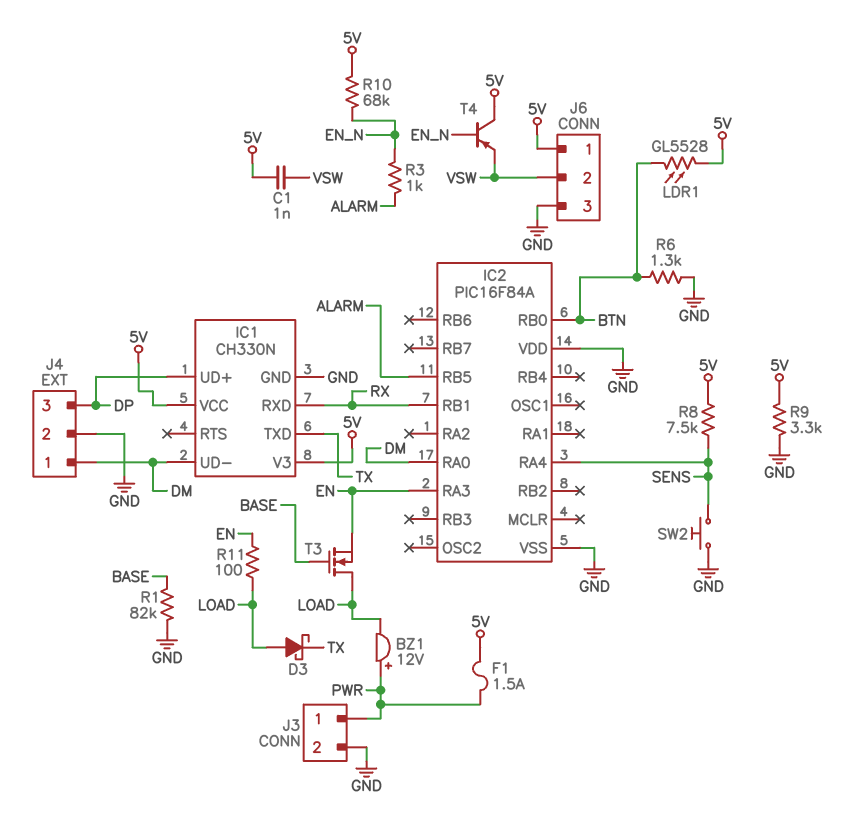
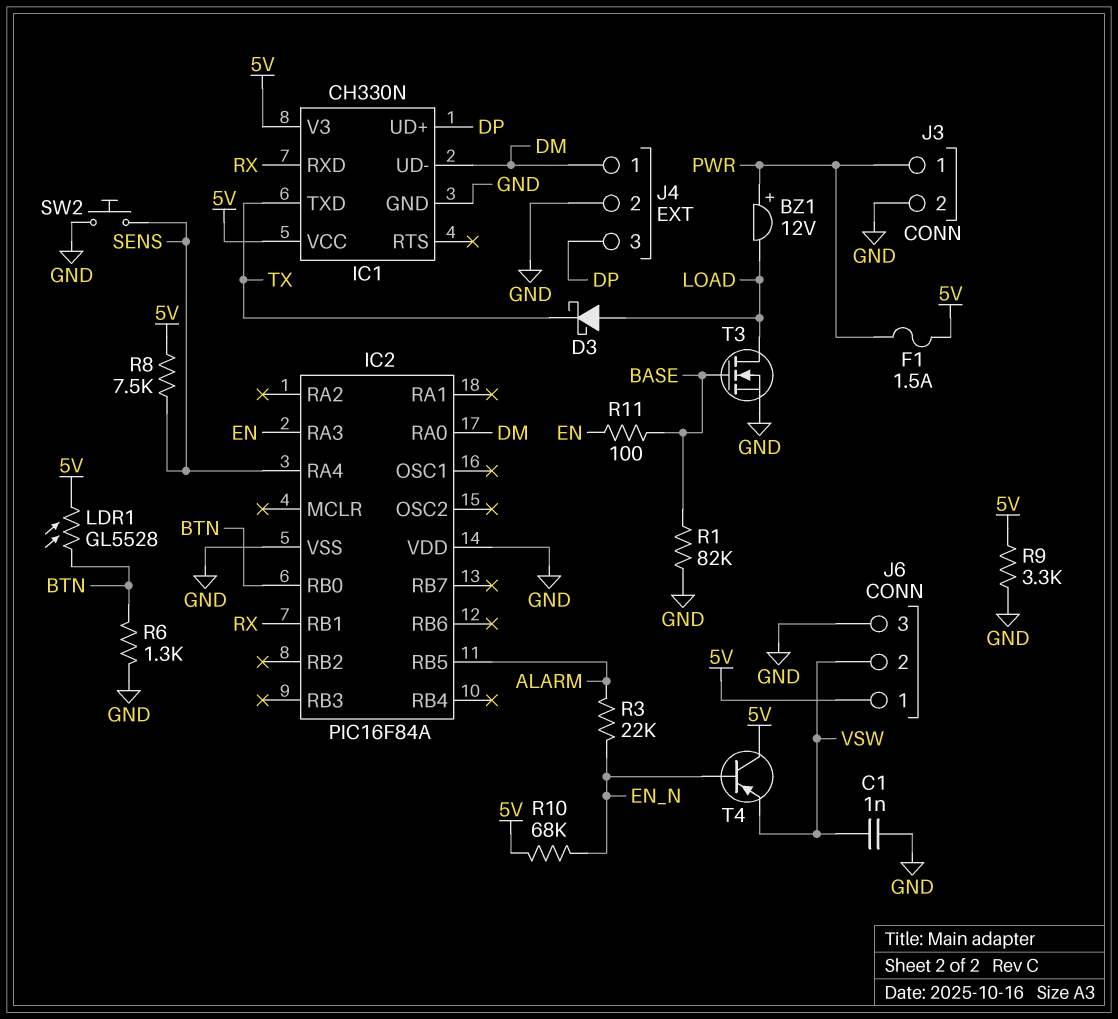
C1: 1nF (5V, VSW) -> 1nF (GND, VSW)
R3: 1k (ALARM, EN_N) -> 22k (ALARM, EN_N)
R11: 100 (EN, LOAD) -> 100 (BASE, EN)
T3: NMOS (G BASE, D LOAD, S EN) -> NMOS (G BASE, D LOAD, S GND)

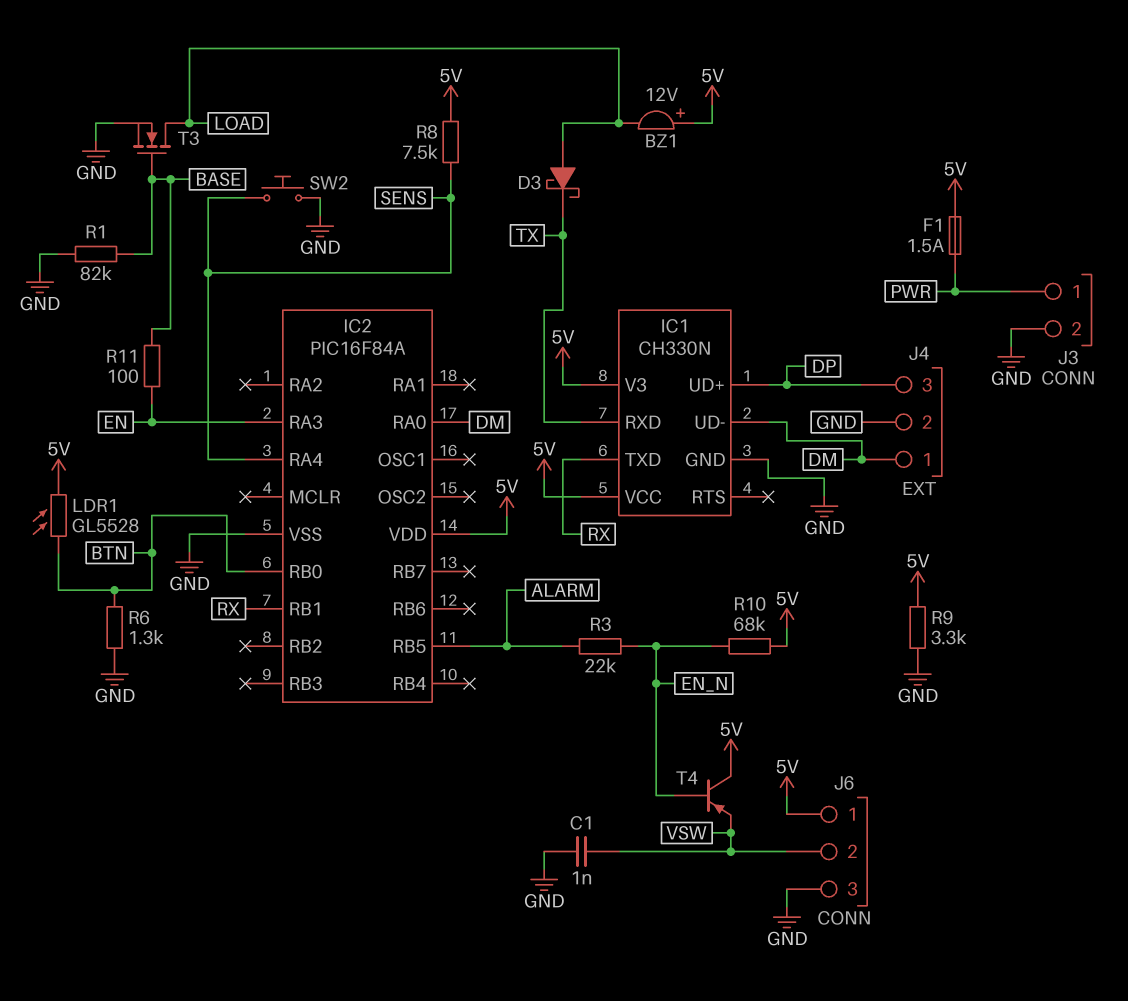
BZ1: buzzer 12V (plus PWR, minus LOAD) -> buzzer 12V (plus 5V, minus LOAD)
IC1 pin RXD: RX -> TX
IC1 pin TXD: TX -> RX
IC2 pin VDD: GND -> 5V

